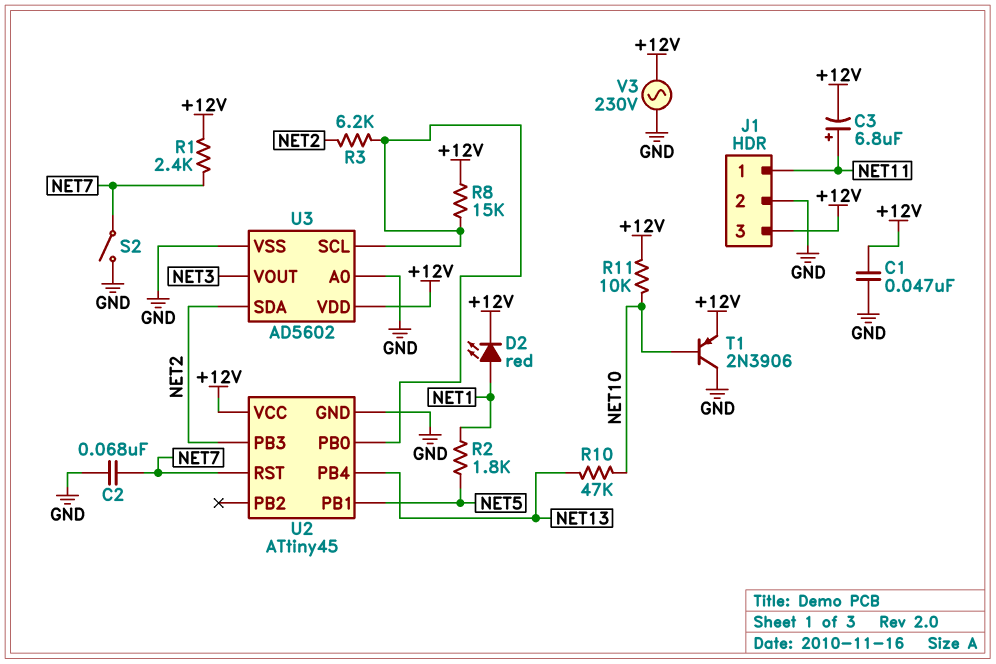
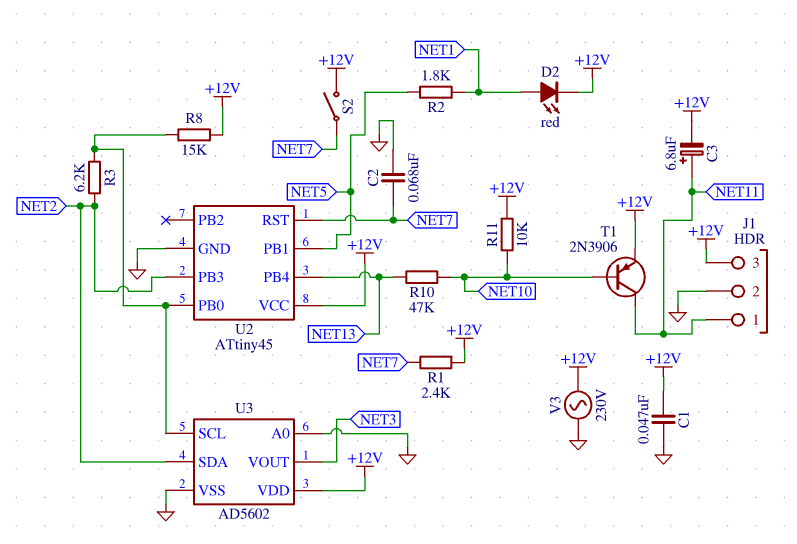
S2: switch (GND, NET7) -> switch (+12V, NET7)
T1: PNP 2N3906 (B NET10, C GND, E +12V) -> PNP 2N3906 (B NET10, C NET11, E +12V)

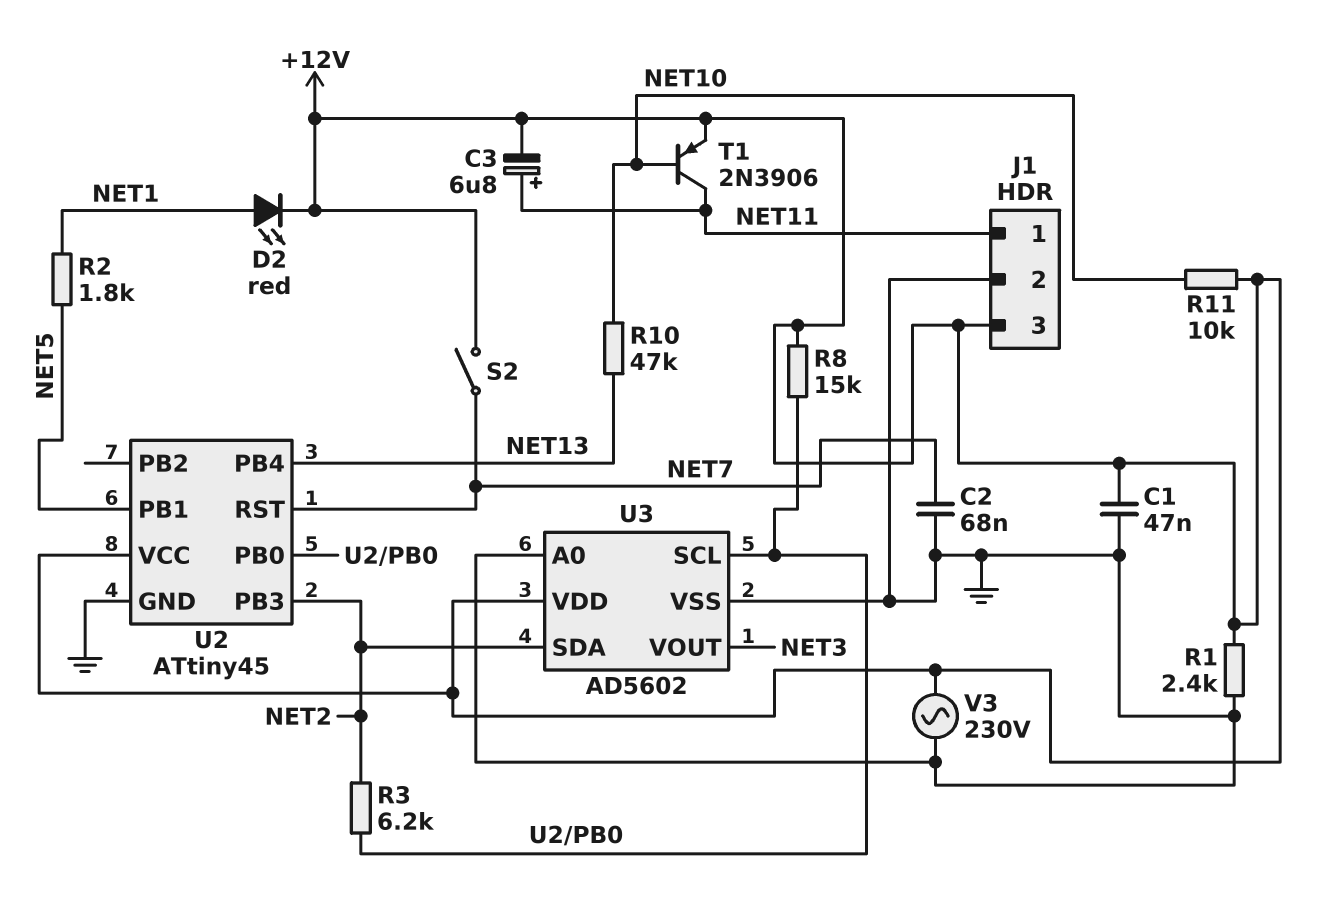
R1: 2.4k (+12V, NET7) -> 2.4k (+12V, GND)

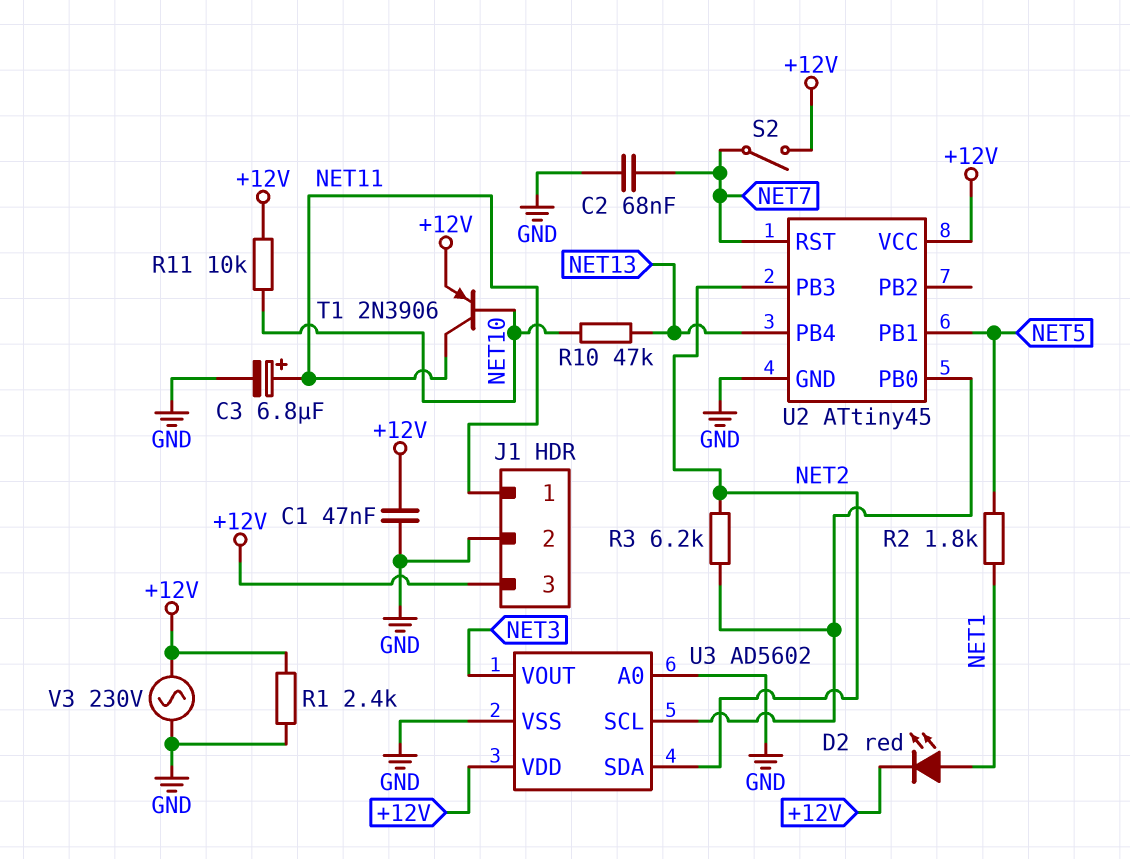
C3: 6.8uF (plus NET11, minus +12V) -> 6.8uF (plus NET11, minus GND)
R8: 15k (+12V, U2/PB0) -> none

